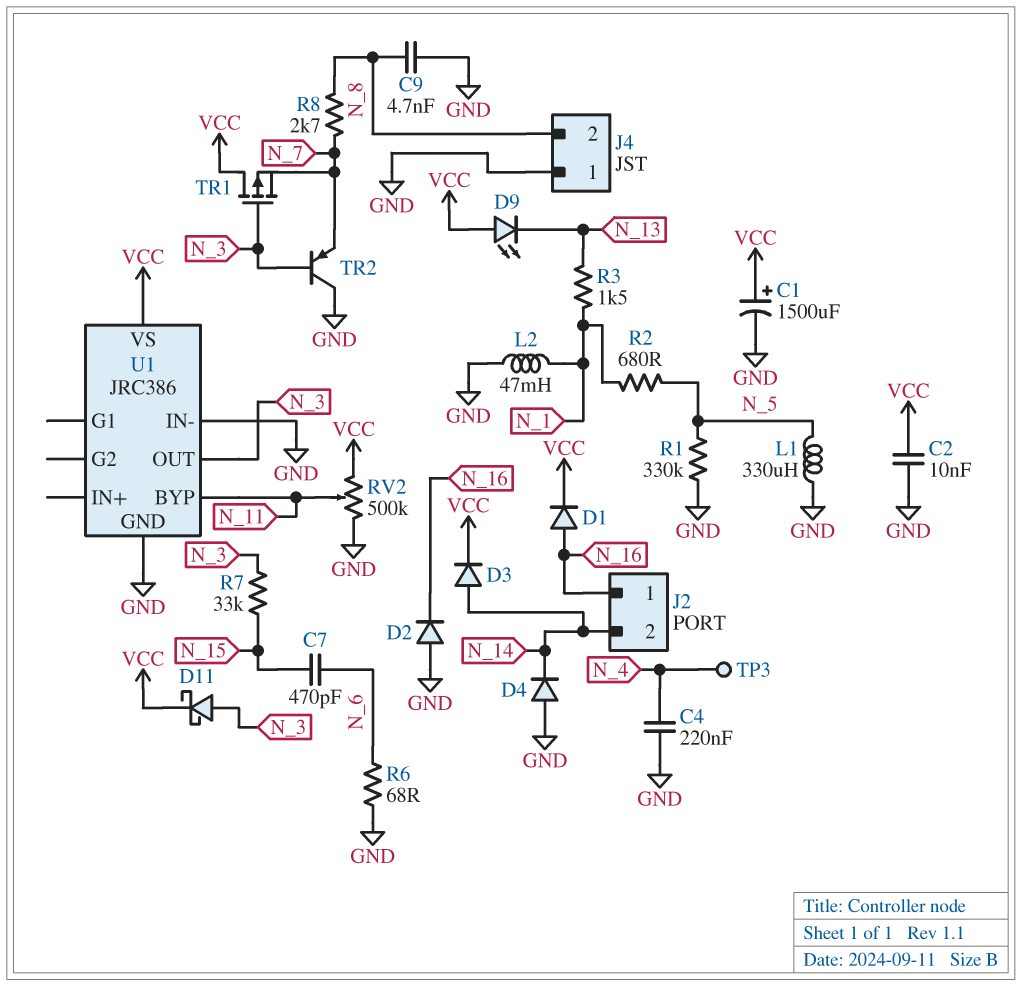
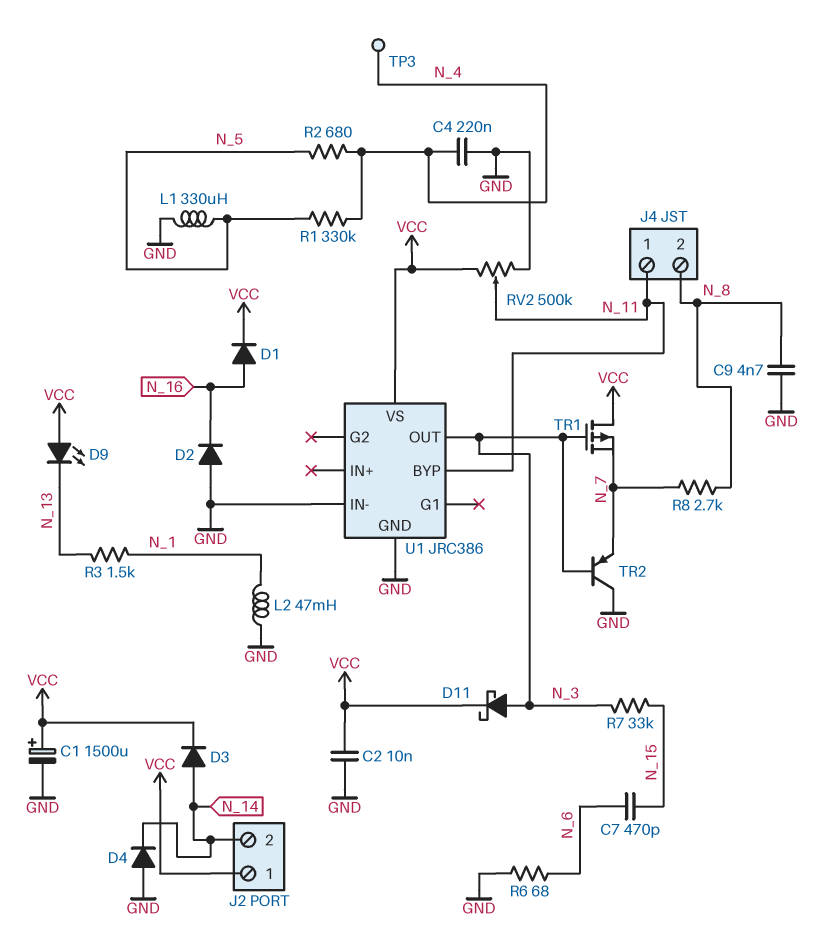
J2 pin 1: N_16 -> VCC
J4 pin 1: GND -> N_11
R1: 330k (GND, N_5) -> 330k (N_4, N_5)
R2: 680 (N_1, N_5) -> 680 (N_4, N_5)

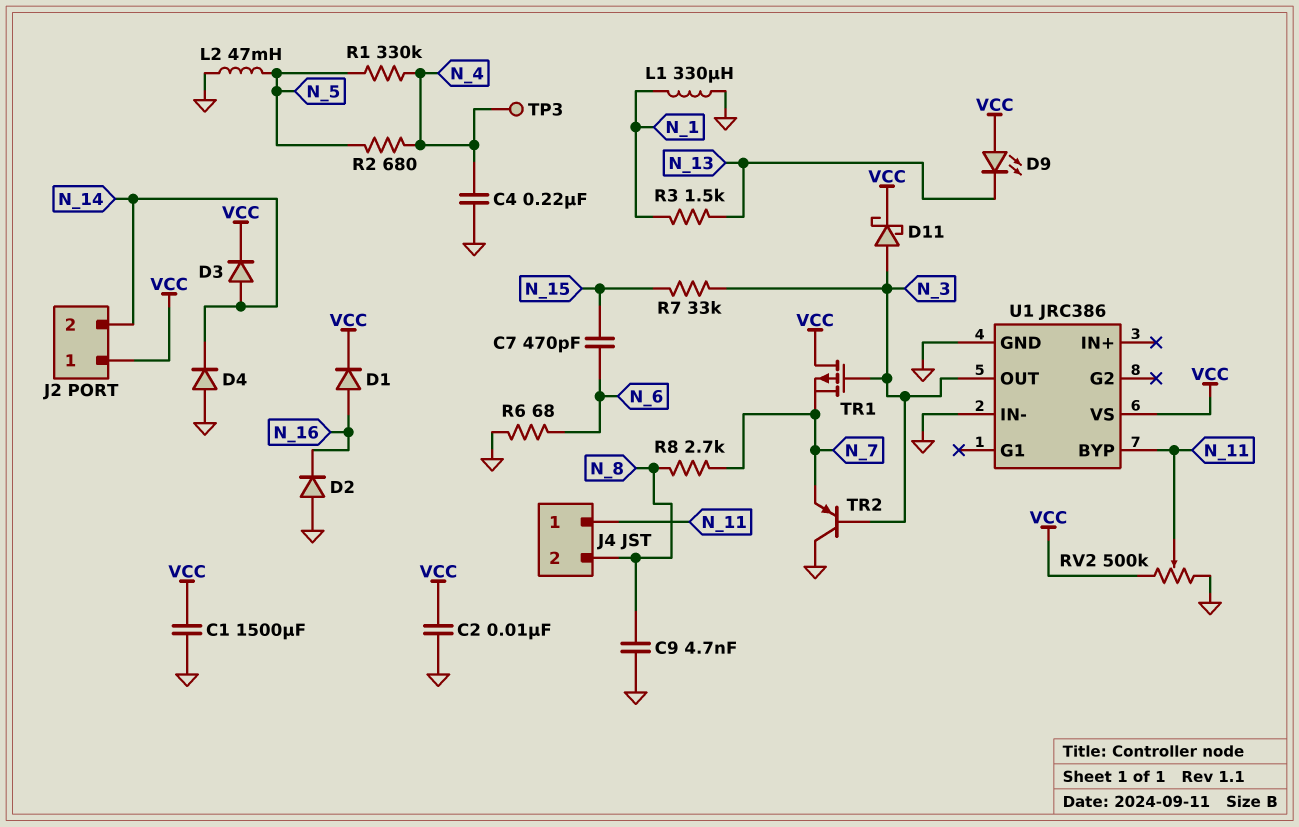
C1: 1500uF (plus VCC, minus GND) -> 1500uF (GND, VCC)
L1: 330uH (GND, N_5) -> 330uH (GND, N_1)
L2: 47mH (GND, N_1) -> 47mH (GND, N_5)

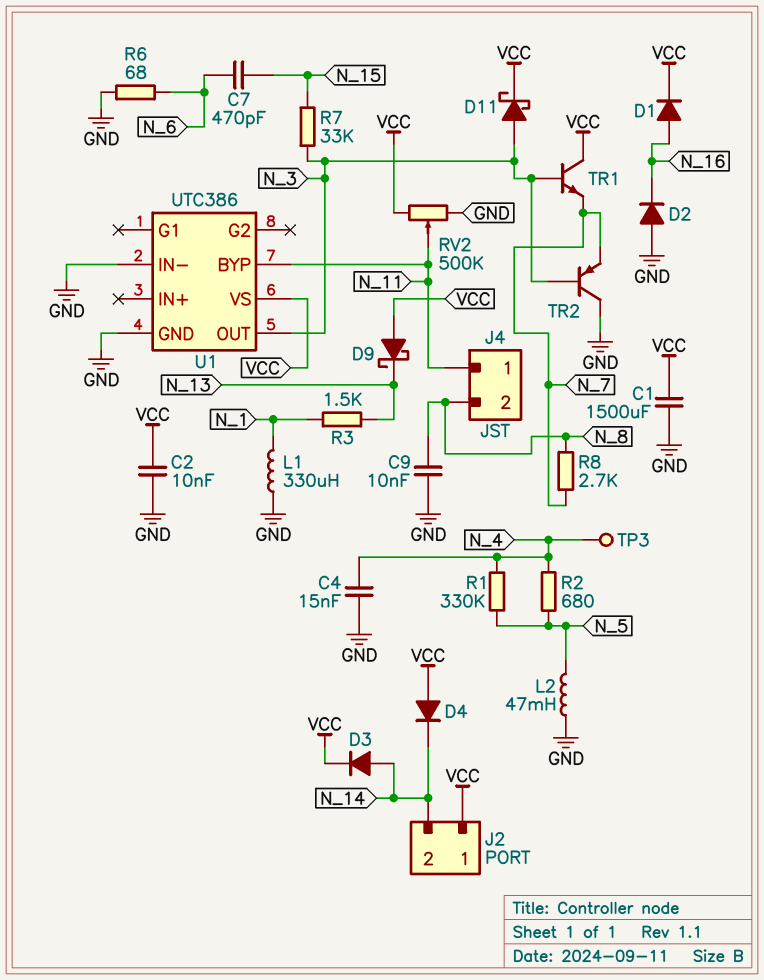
C4: 220nF (GND, N_4) -> 15nF (GND, N_4)
C9: 4.7nF (GND, N_8) -> 10nF (GND, N_8)
D4: diode (A GND, K N_14) -> diode (A VCC, K N_14)
D9: LED (A VCC, K N_13) -> schottky (A VCC, K N_13)
TR1: PMOS (G N_3, D VCC, S N_7) -> NPN (B N_3, C VCC, E N_7)
U1: JRC386 -> UTC386

